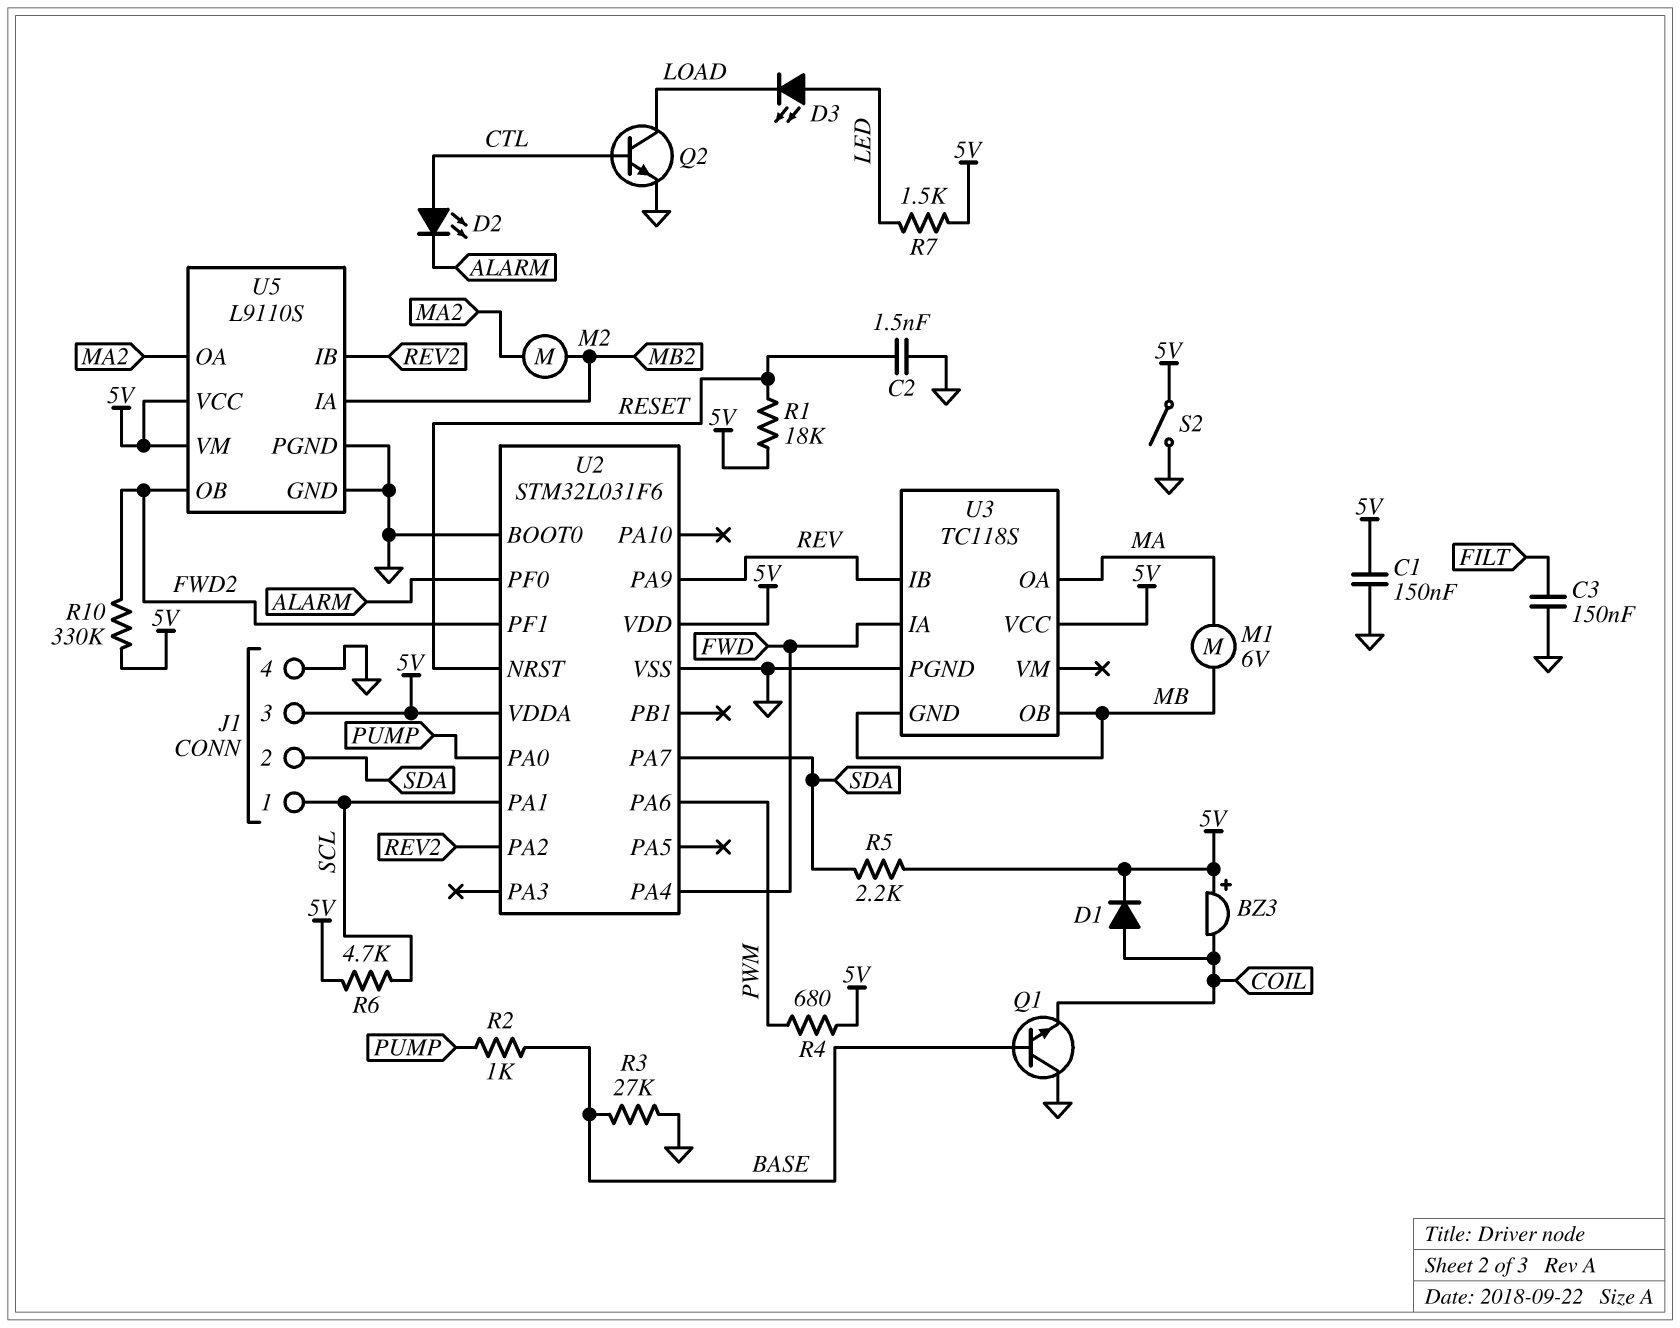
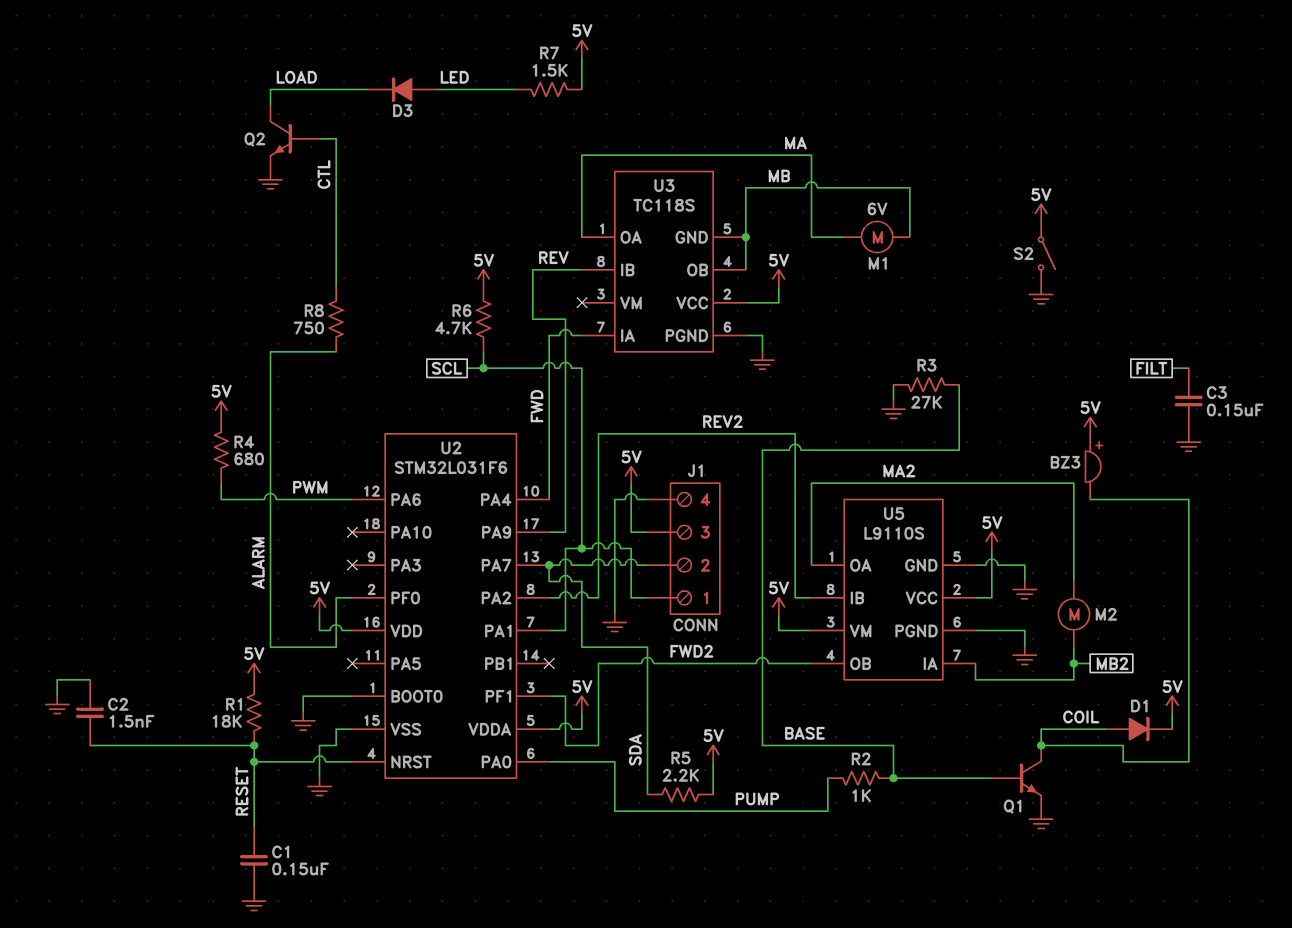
C1: 150nF (5V, GND) -> 150nF (GND, RESET)
D2: LED (A CTL, K ALARM) -> none
D3: LED (A LED, K LOAD) -> diode (A LED, K LOAD)
Q1: NPN (B BASE, C GND, E COIL) -> NPN (B BASE, C COIL, E GND)
R8: none -> 750 (ALARM, CTL)
R10: 330k (5V, FWD2) -> none

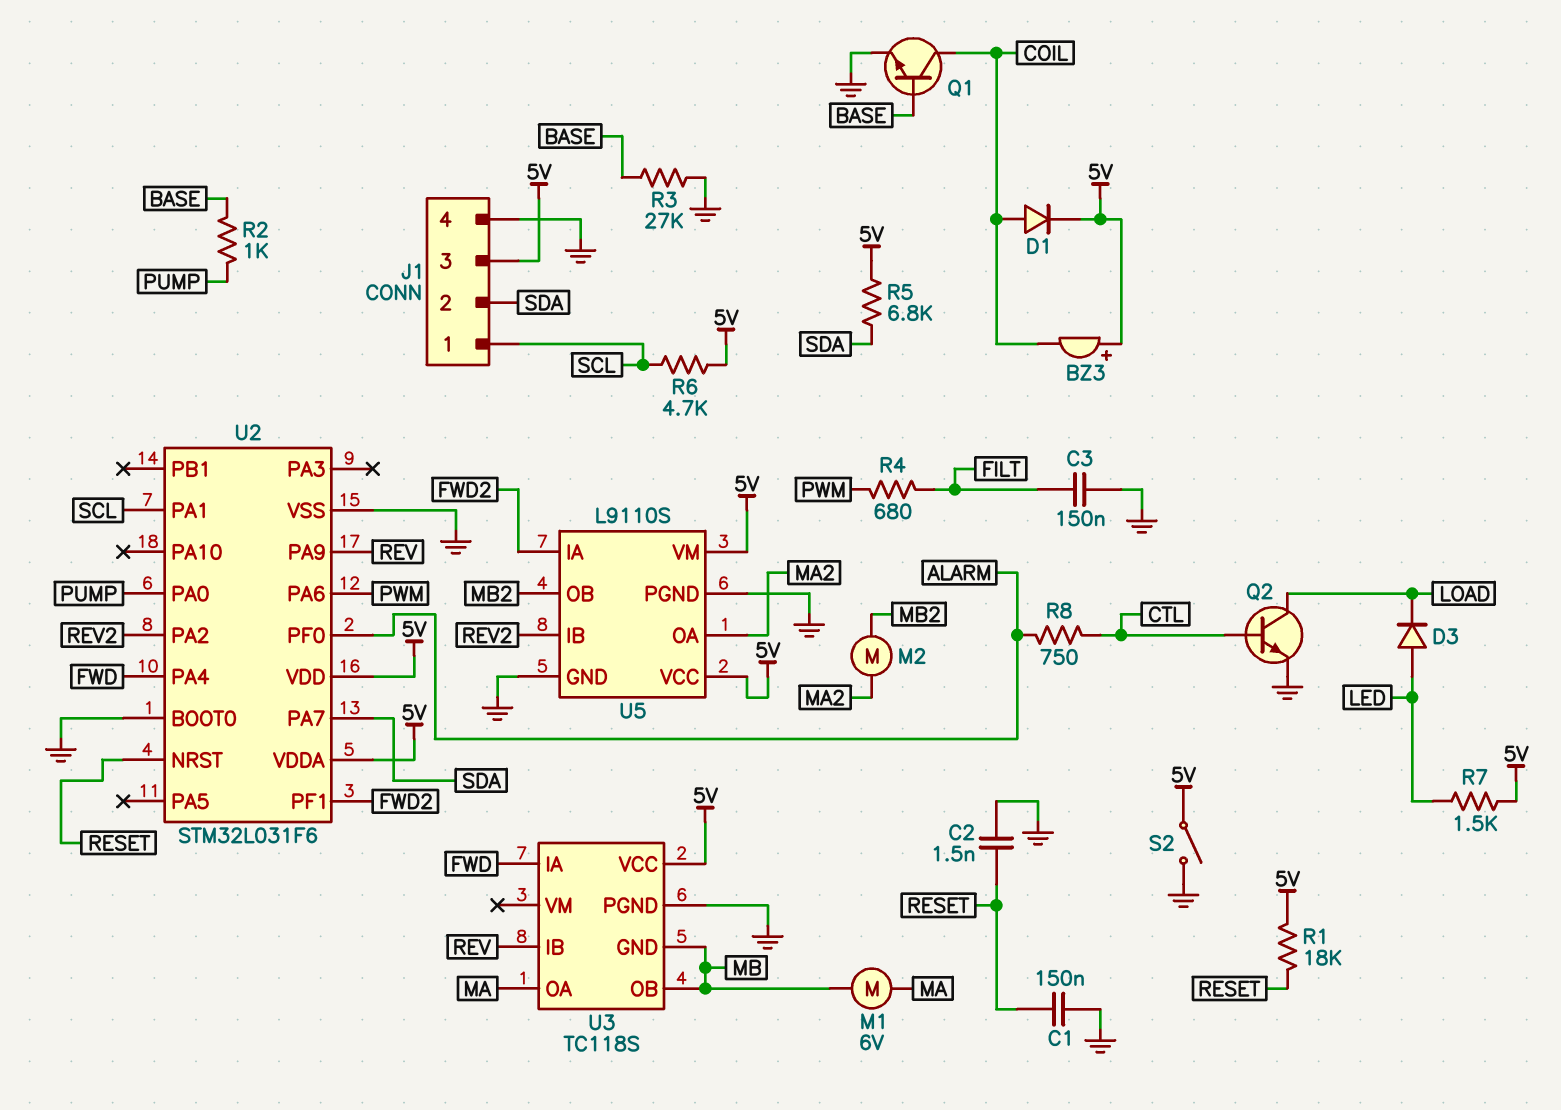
R4: 680 (5V, PWM) -> 680 (FILT, PWM)
R5: 2.2k (5V, SDA) -> 6.8k (5V, SDA)
U5 pin IA: MB2 -> FWD2
U5 pin OB: FWD2 -> MB2

